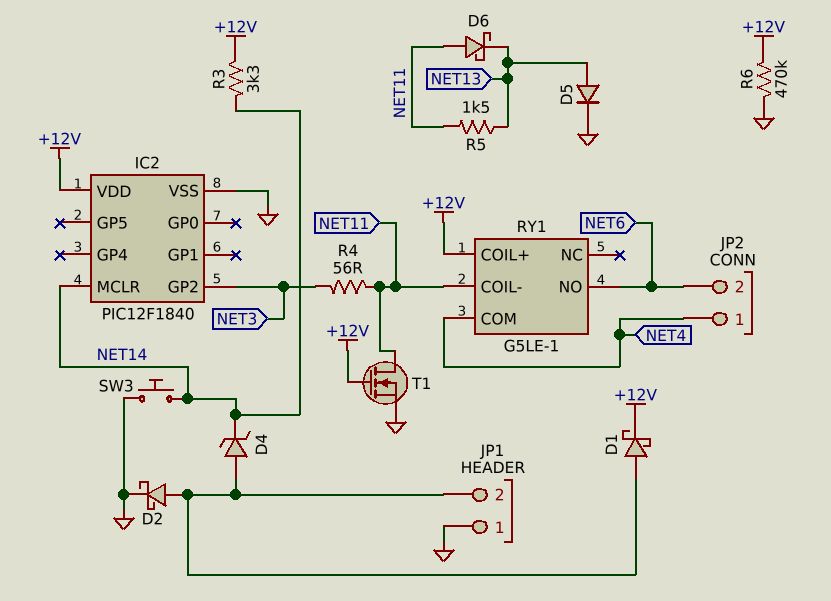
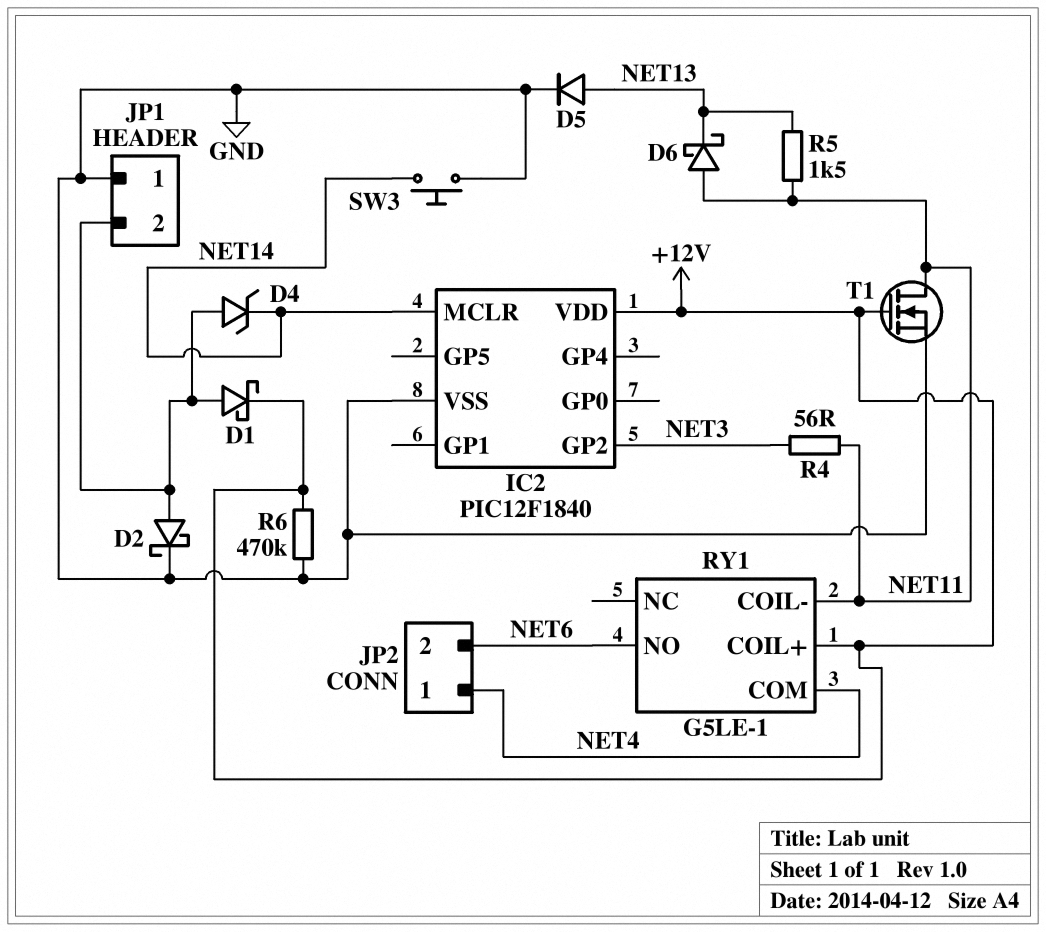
R3: 3.3k (+12V, NET14) -> none

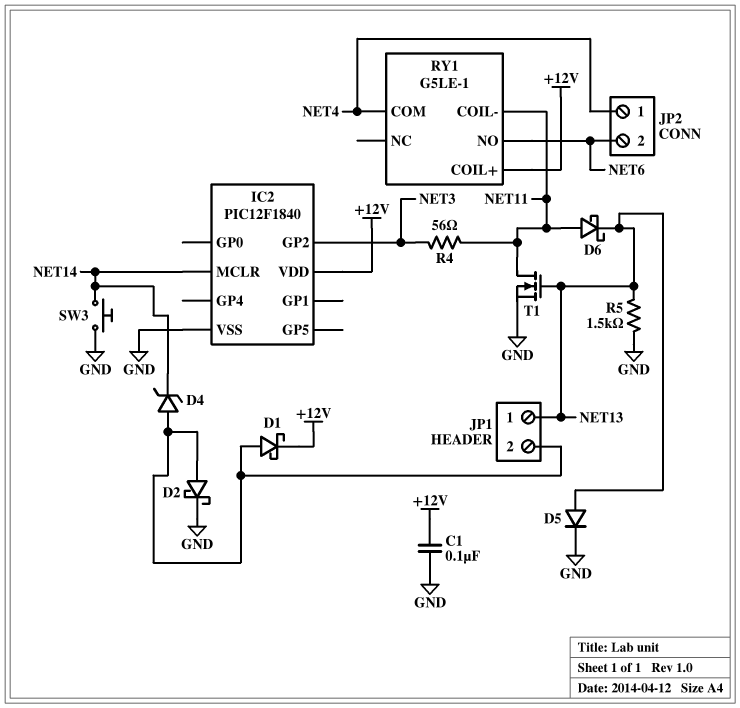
C1: none -> 100nF (+12V, GND)
JP1 pin 1: GND -> NET13
R5: 1.5k (NET11, NET13) -> 1.5k (GND, NET13)
R6: 470k (+12V, GND) -> none
T1: NMOS (G +12V, D NET11, S GND) -> NMOS (G NET13, D NET11, S GND)

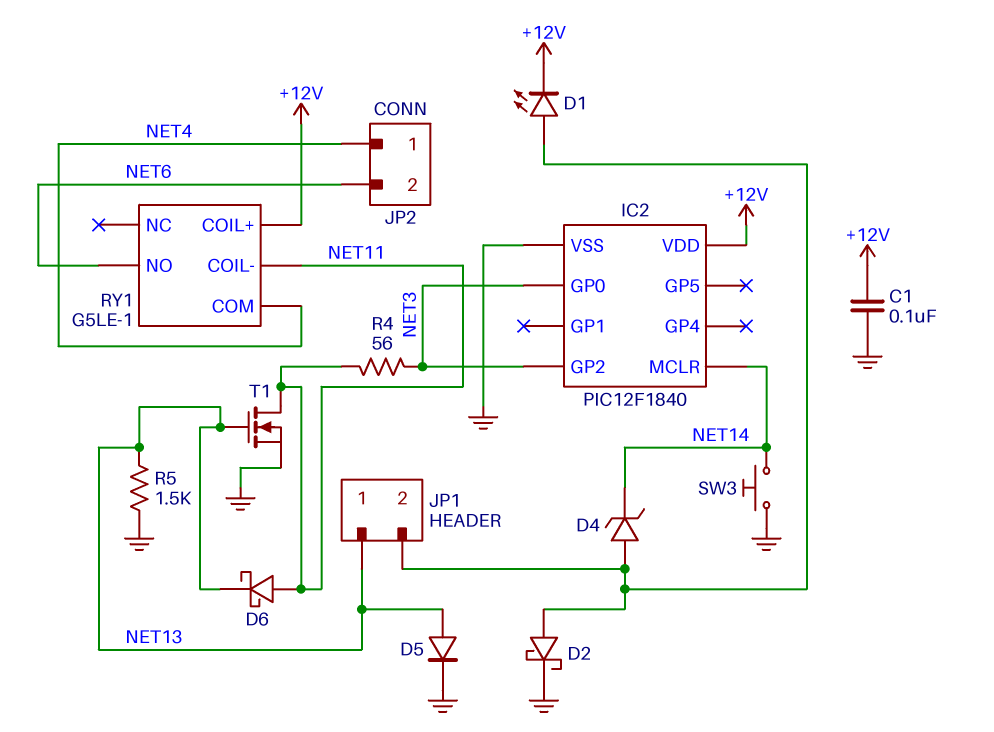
D1: schottky (A JP1/2, K +12V) -> LED (A JP1/2, K +12V)
IC2 pin GP0: none -> NET3

